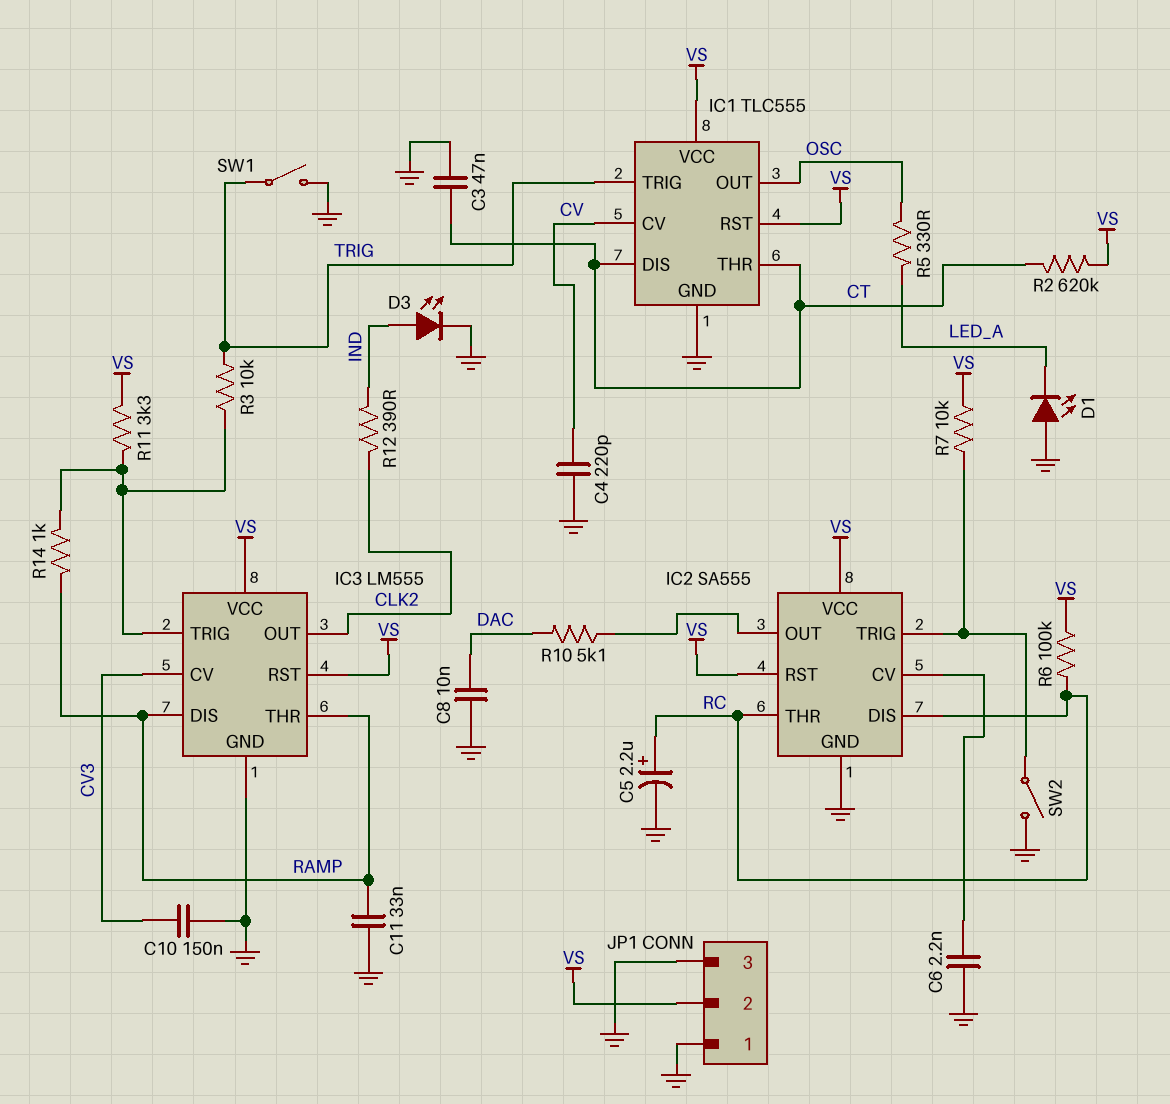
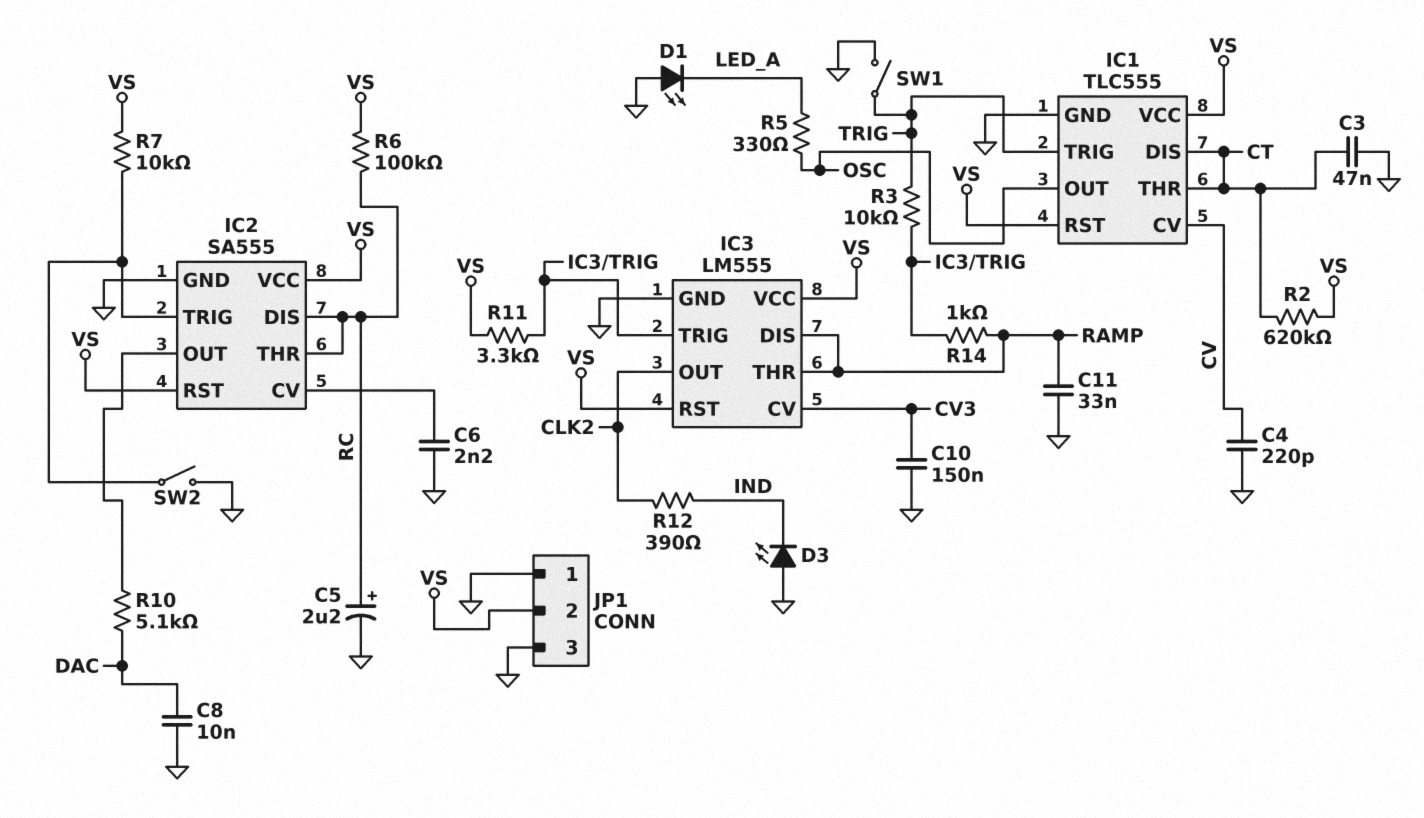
D3: LED (A IND, K GND) -> LED (A GND, K IND)

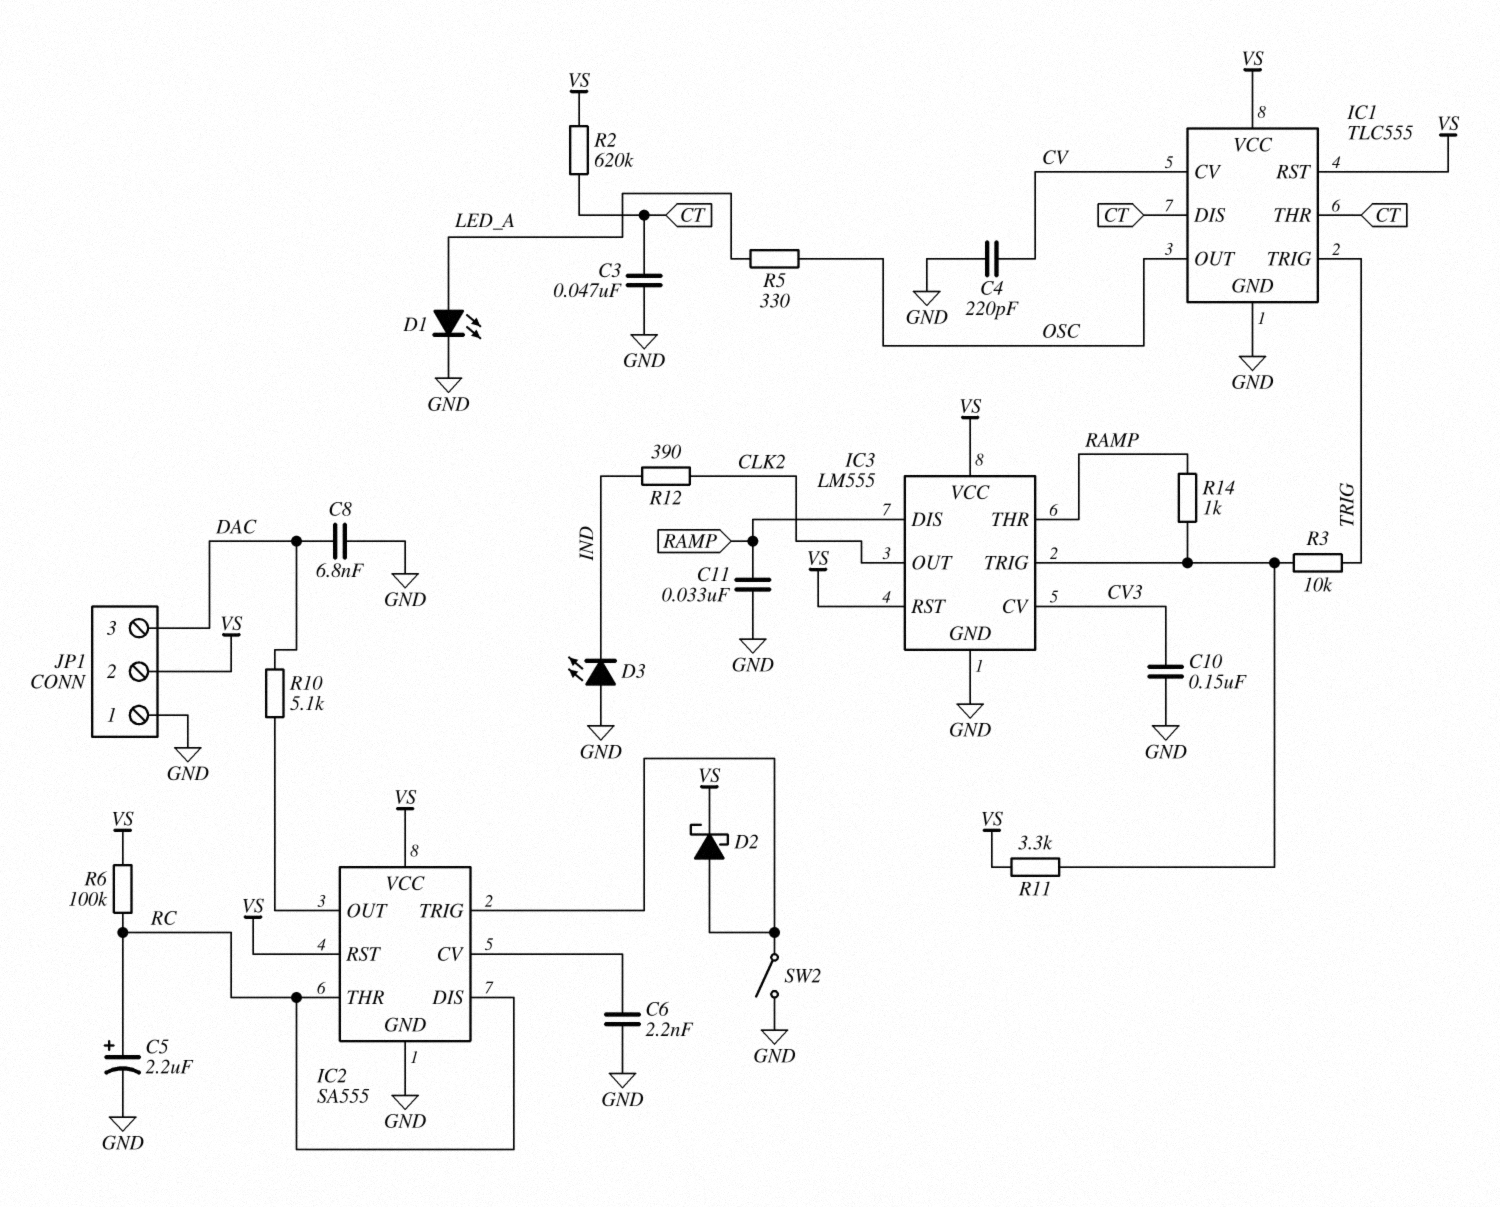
C8: 10nF (DAC, GND) -> 6.8nF (DAC, GND)
D1: LED (A GND, K LED_A) -> LED (A LED_A, K GND)
D2: none -> schottky (A IC2/TRIG, K VS)
JP1 pin 3: GND -> DAC
R7: 10k (IC2/TRIG, VS) -> none
SW1: switch (GND, TRIG) -> none

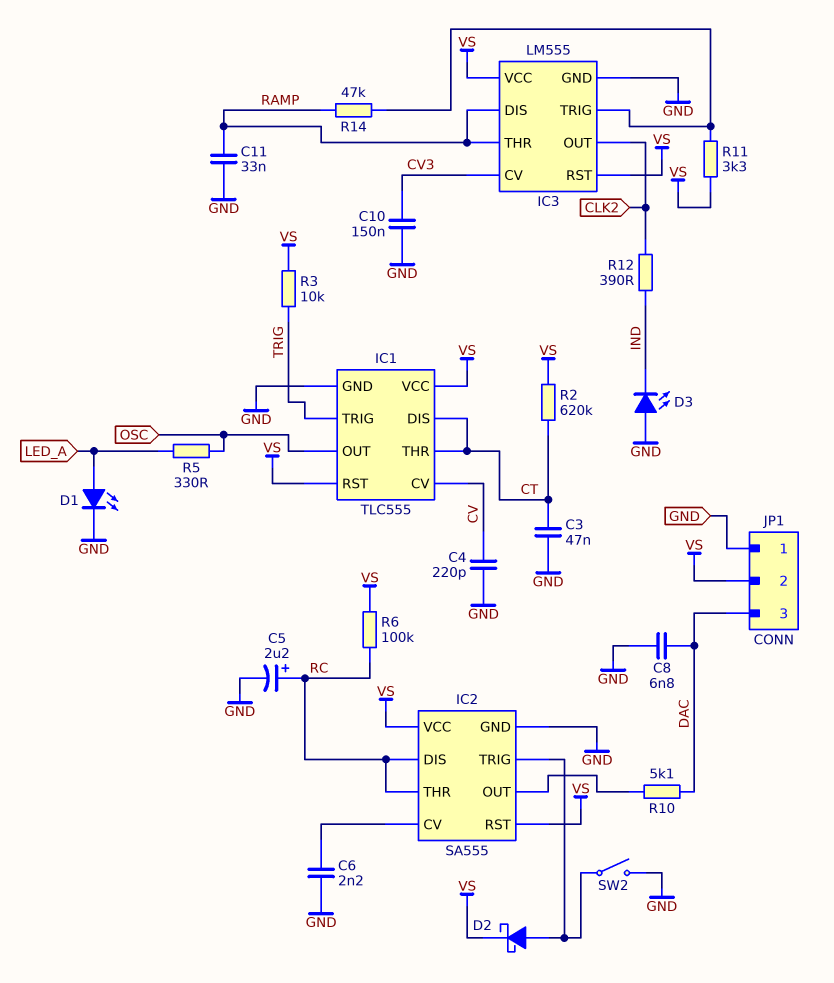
R3: 10k (IC3/TRIG, TRIG) -> 10k (TRIG, VS)
R14: 1k (IC3/TRIG, RAMP) -> 47k (IC3/TRIG, RAMP)

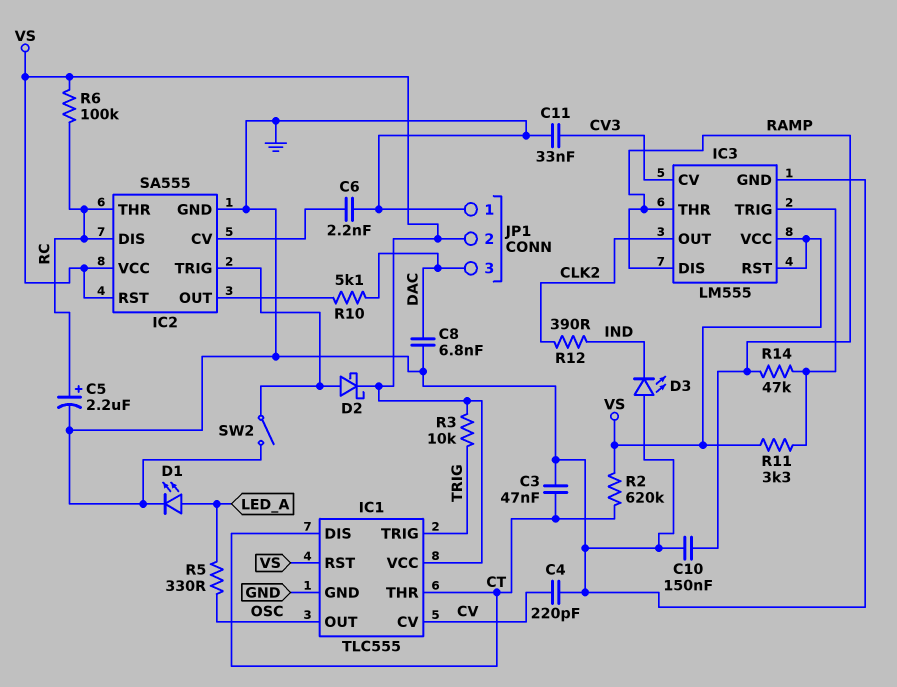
C10: 150nF (CV3, GND) -> 150nF (GND, RAMP)
C11: 33nF (GND, RAMP) -> 33nF (CV3, GND)

